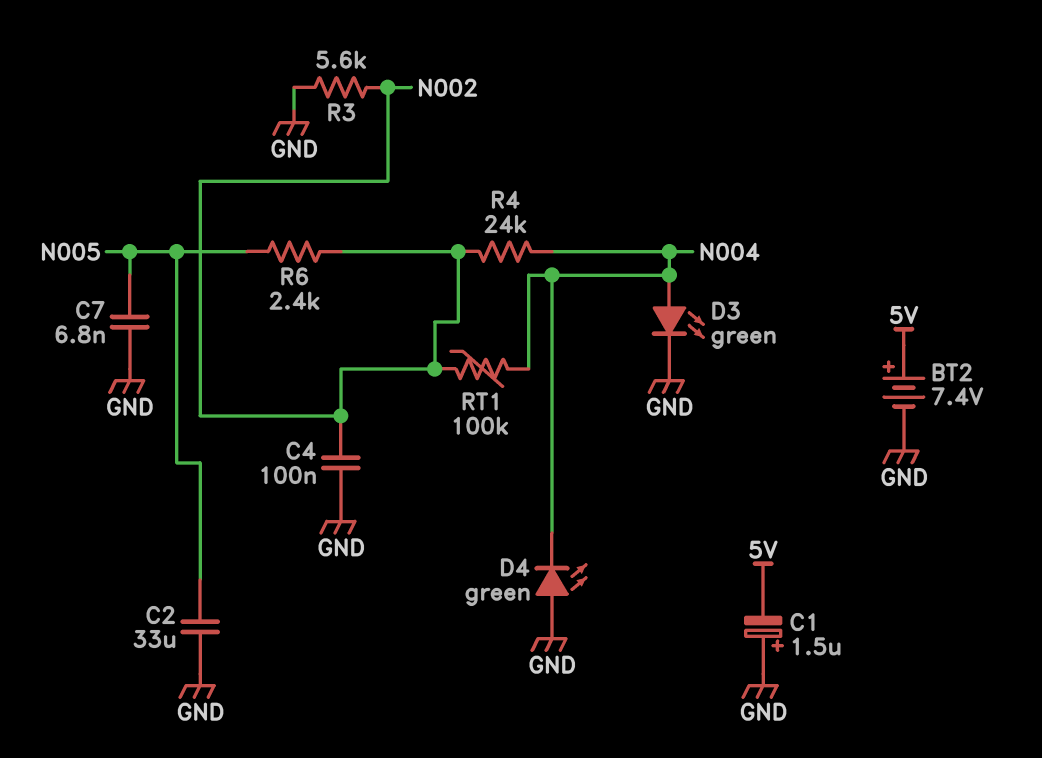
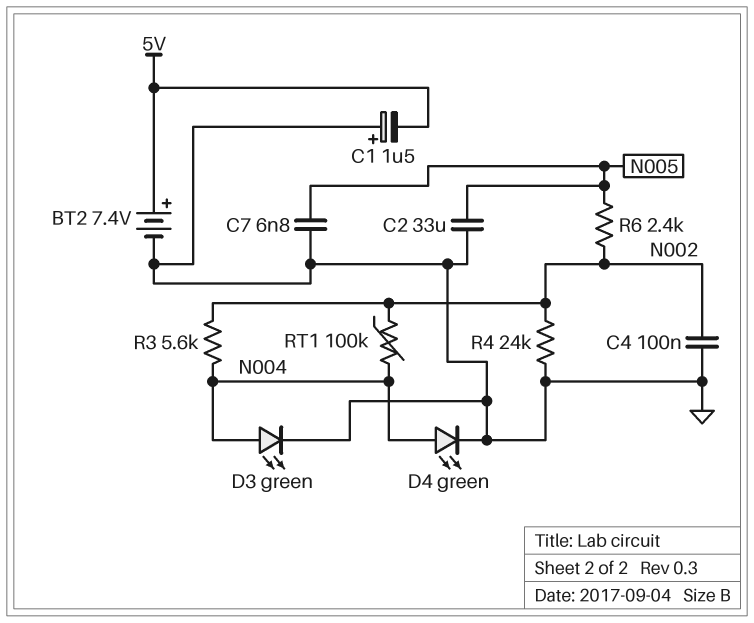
D4: LED green (A GND, K N004) -> LED green (A N004, K GND)
R3: 5.6k (GND, N002) -> 5.6k (N002, N004)
R4: 24k (N002, N004) -> 24k (GND, N002)

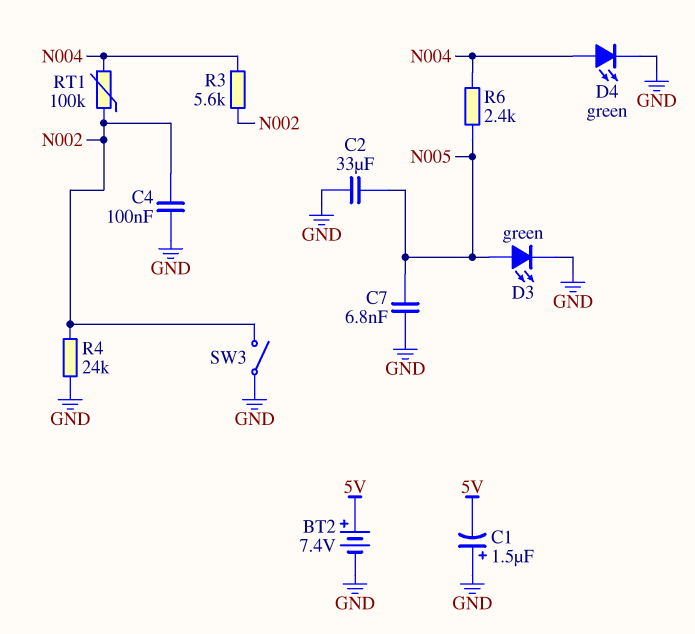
D3: LED green (A N004, K GND) -> LED green (A N005, K GND)
R6: 2.4k (N002, N005) -> 2.4k (N004, N005)
SW3: none -> switch (GND, N002)

